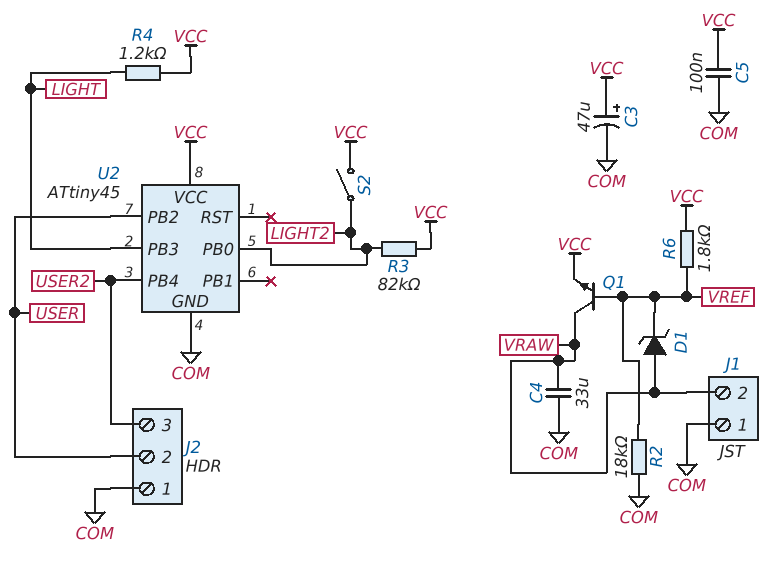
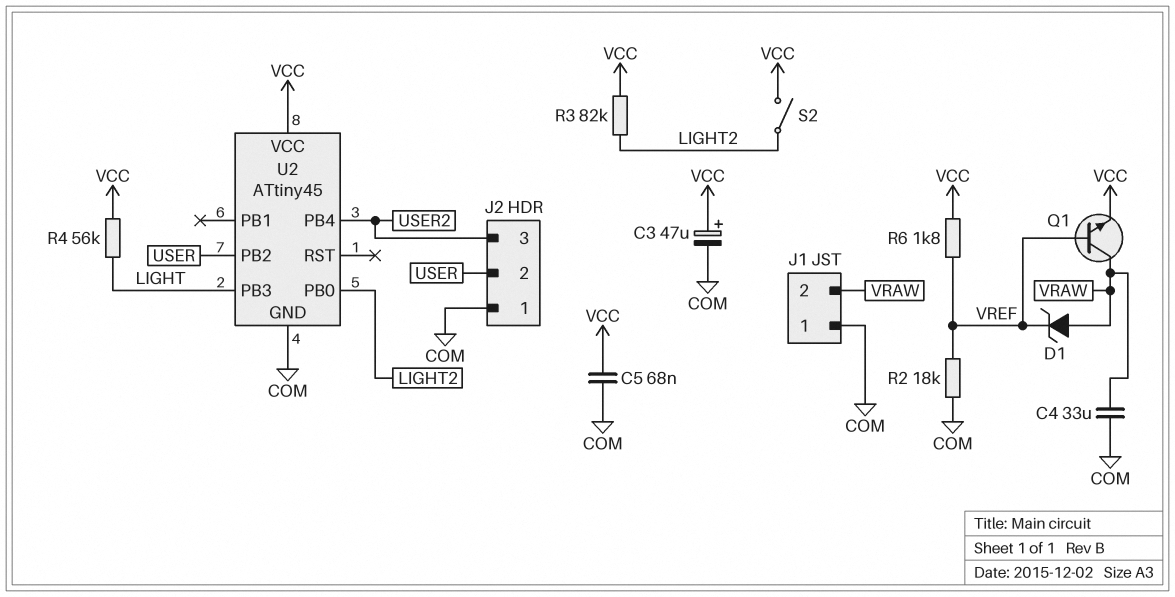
C5: 100nF (COM, VCC) -> 68nF (COM, VCC)
R4: 1.2k (LIGHT, VCC) -> 56k (LIGHT, VCC)

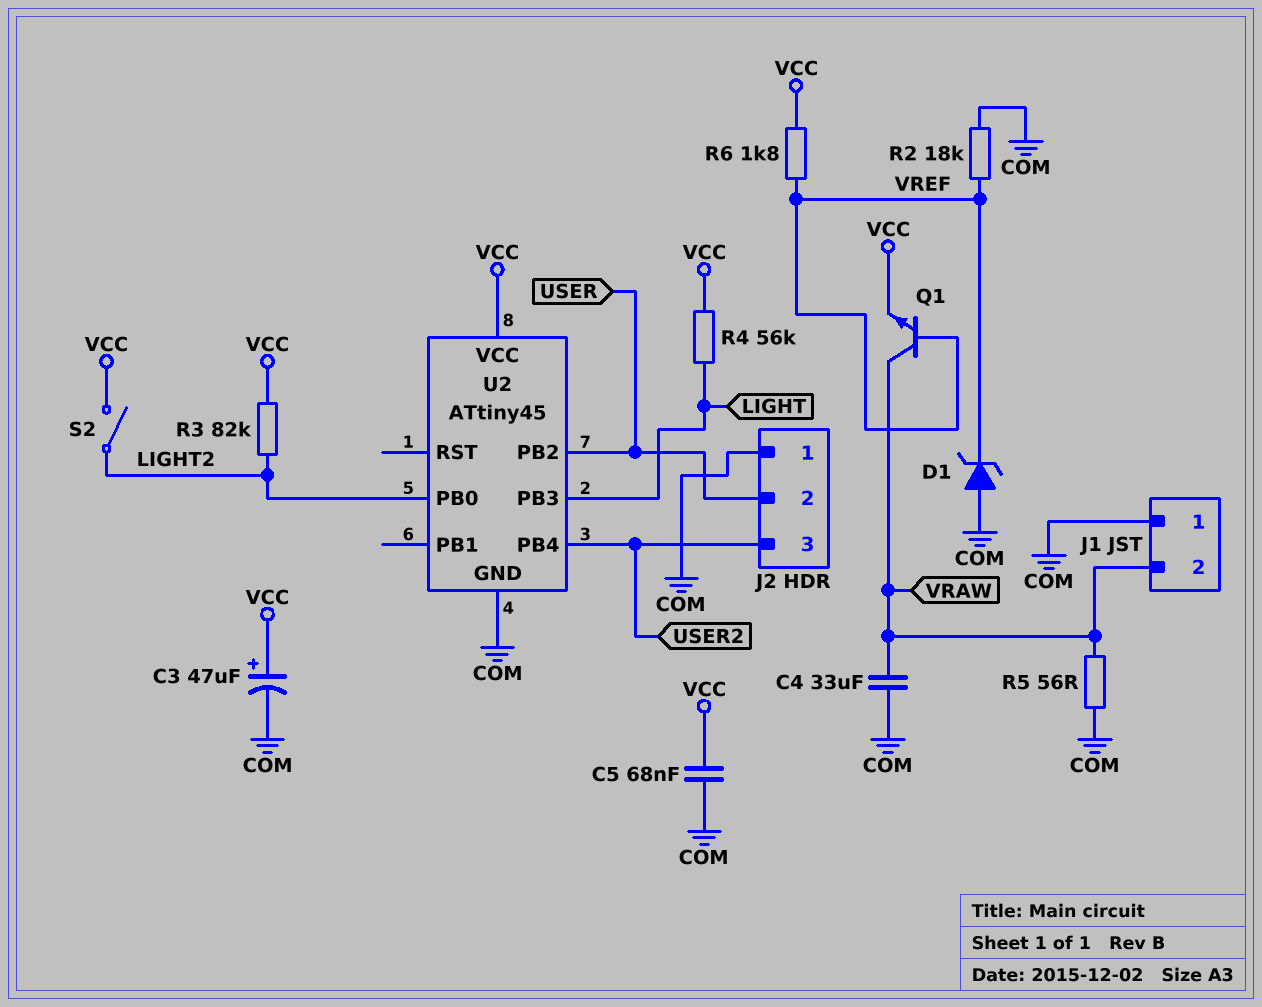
D1: zener (A VRAW, K VREF) -> zener (A COM, K VREF)
R5: none -> 56 (COM, VRAW)

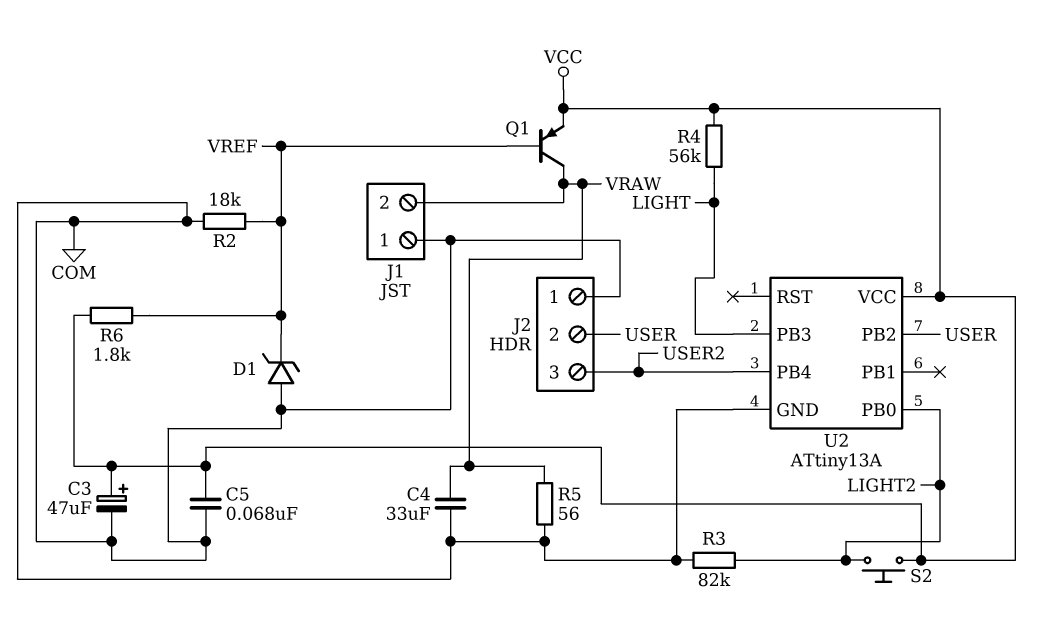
Q1: NPN (B VREF, C VRAW, E VCC) -> PNP (B VREF, C VRAW, E VCC)
R3: 82k (LIGHT2, VCC) -> 82k (COM, LIGHT2)
S2: switch (LIGHT2, VCC) -> button (LIGHT2, VCC)
U2: ATtiny45 -> ATtiny13A

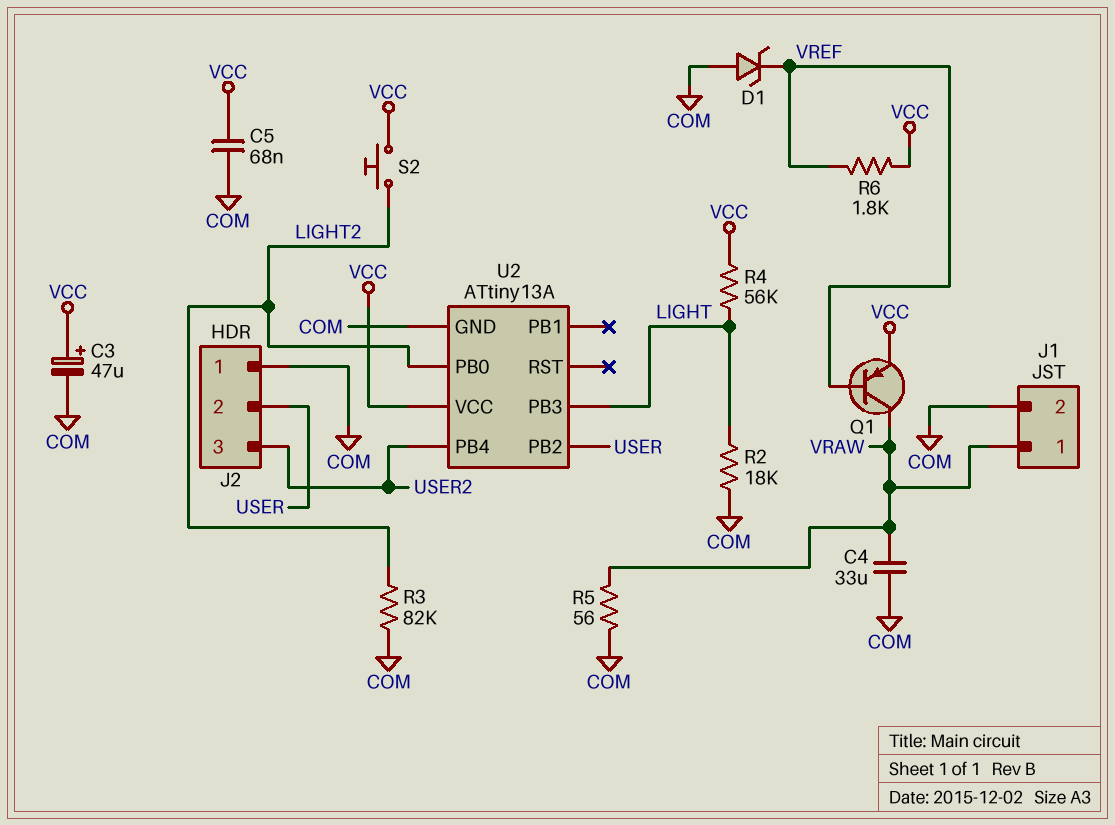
J1 pin 1: COM -> VRAW
J1 pin 2: VRAW -> COM
R2: 18k (COM, VREF) -> 18k (COM, LIGHT)

